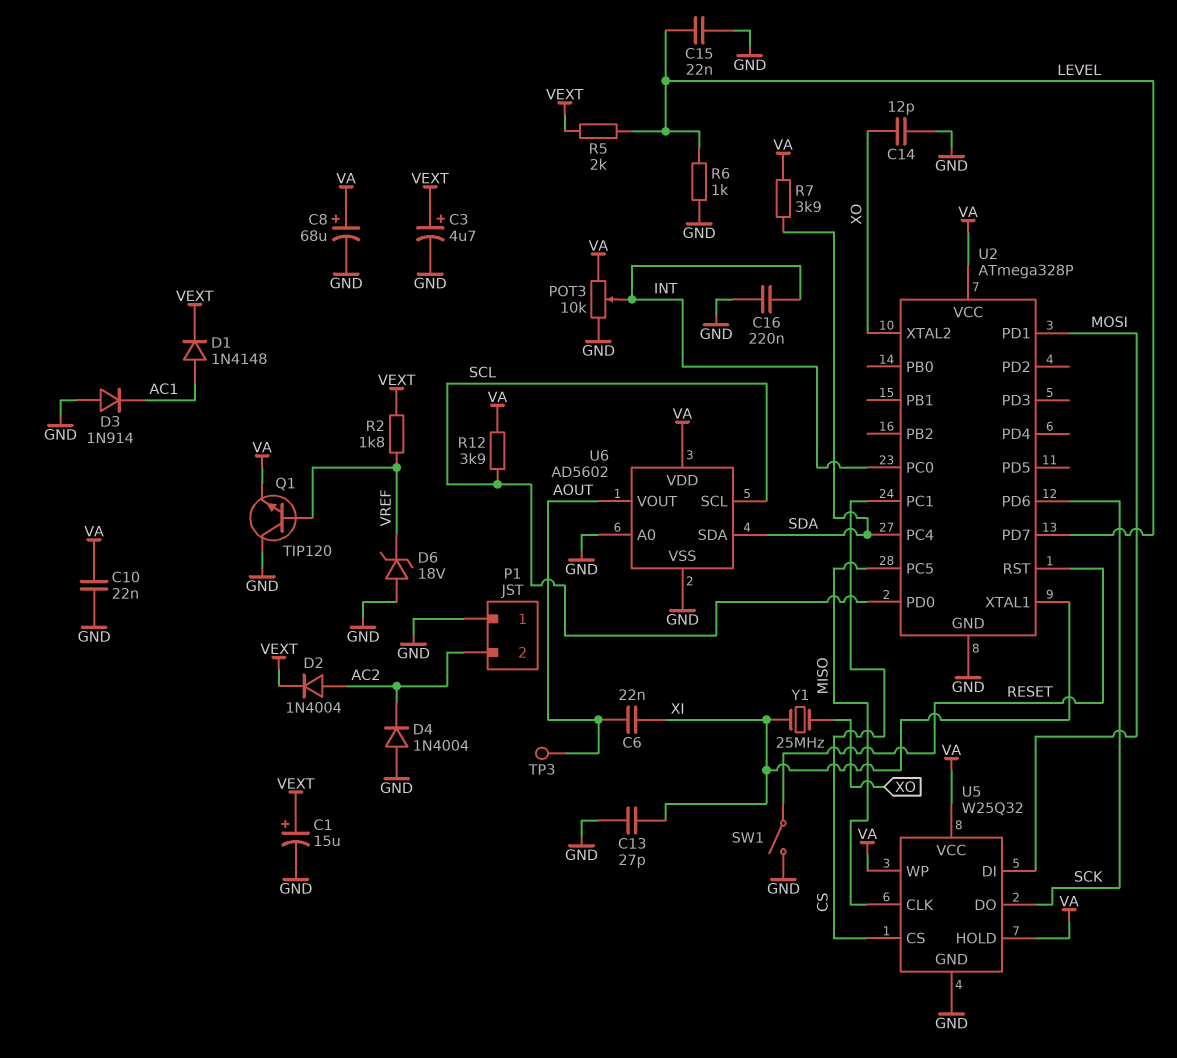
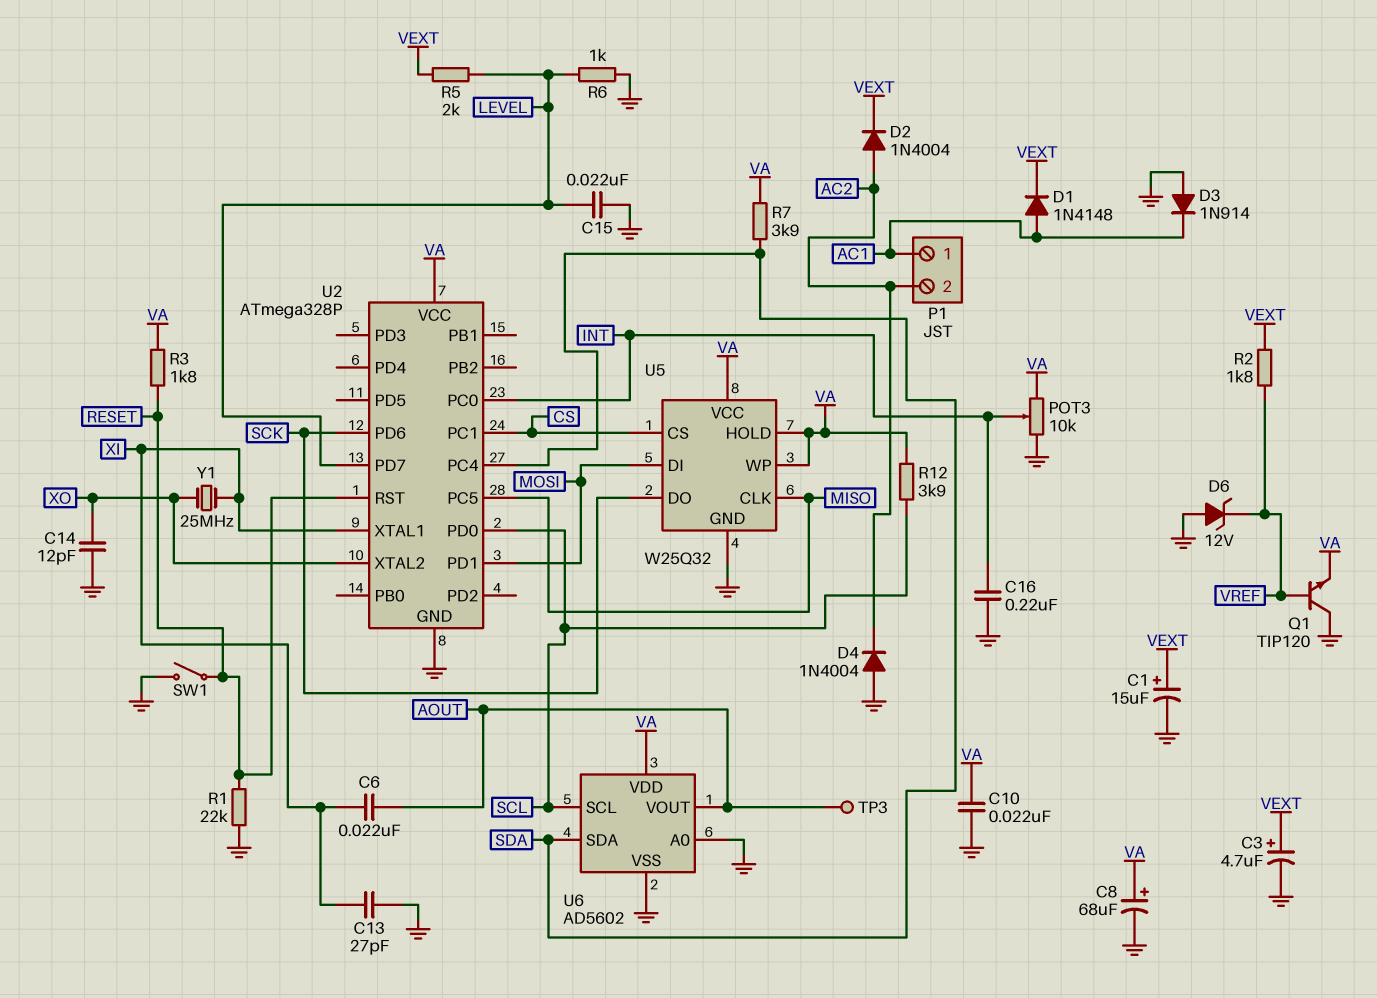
D6: zener 18V (A GND, K VREF) -> zener 12V (A GND, K VREF)
P1 pin 1: GND -> AC1
R1: none -> 22k (GND, RESET)
R3: none -> 1.8k (RESET, VA)

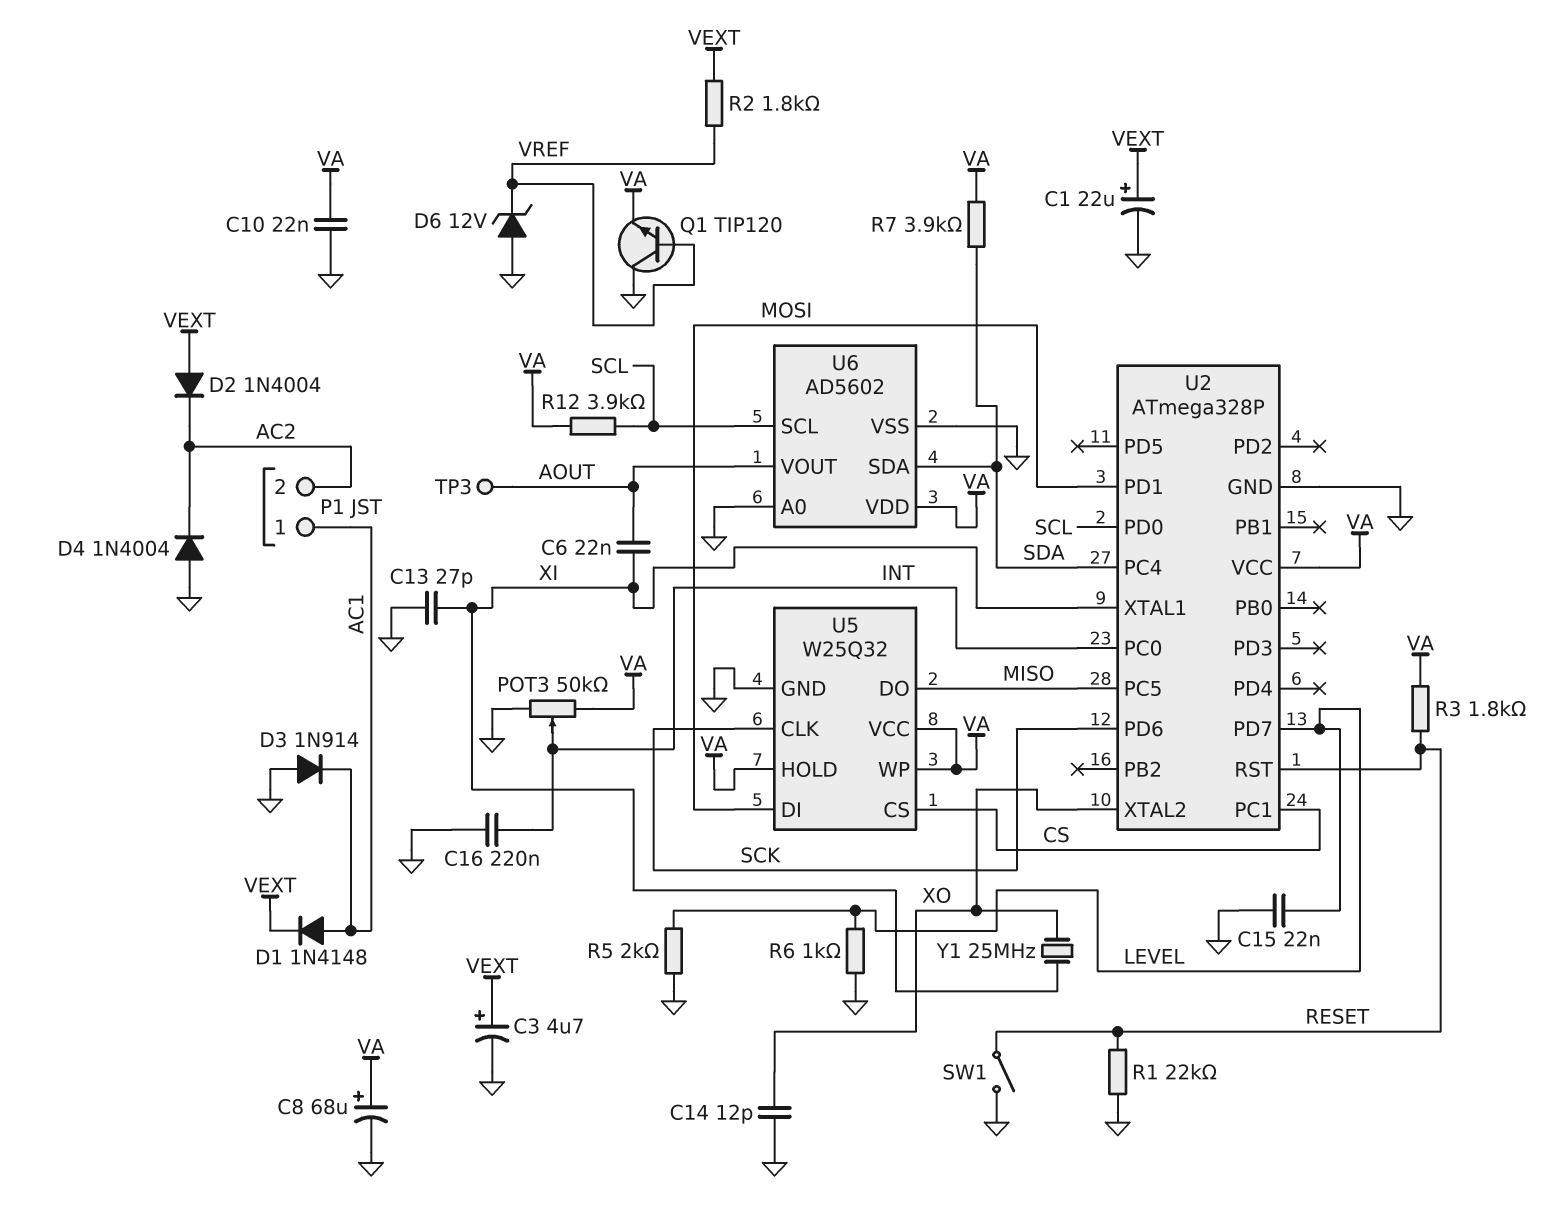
C1: 15uF (plus VEXT, minus GND) -> 22uF (plus VEXT, minus GND)
D2: diode 1N4004 (A AC2, K VEXT) -> diode 1N4004 (A VEXT, K AC2)
POT3: 10k (GND, VA, wiper INT) -> 50k (GND, VA, wiper INT)
R5: 2k (LEVEL, VEXT) -> 2k (GND, LEVEL)
U5 pin CLK: MISO -> SCK
U5 pin DO: SCK -> MISO

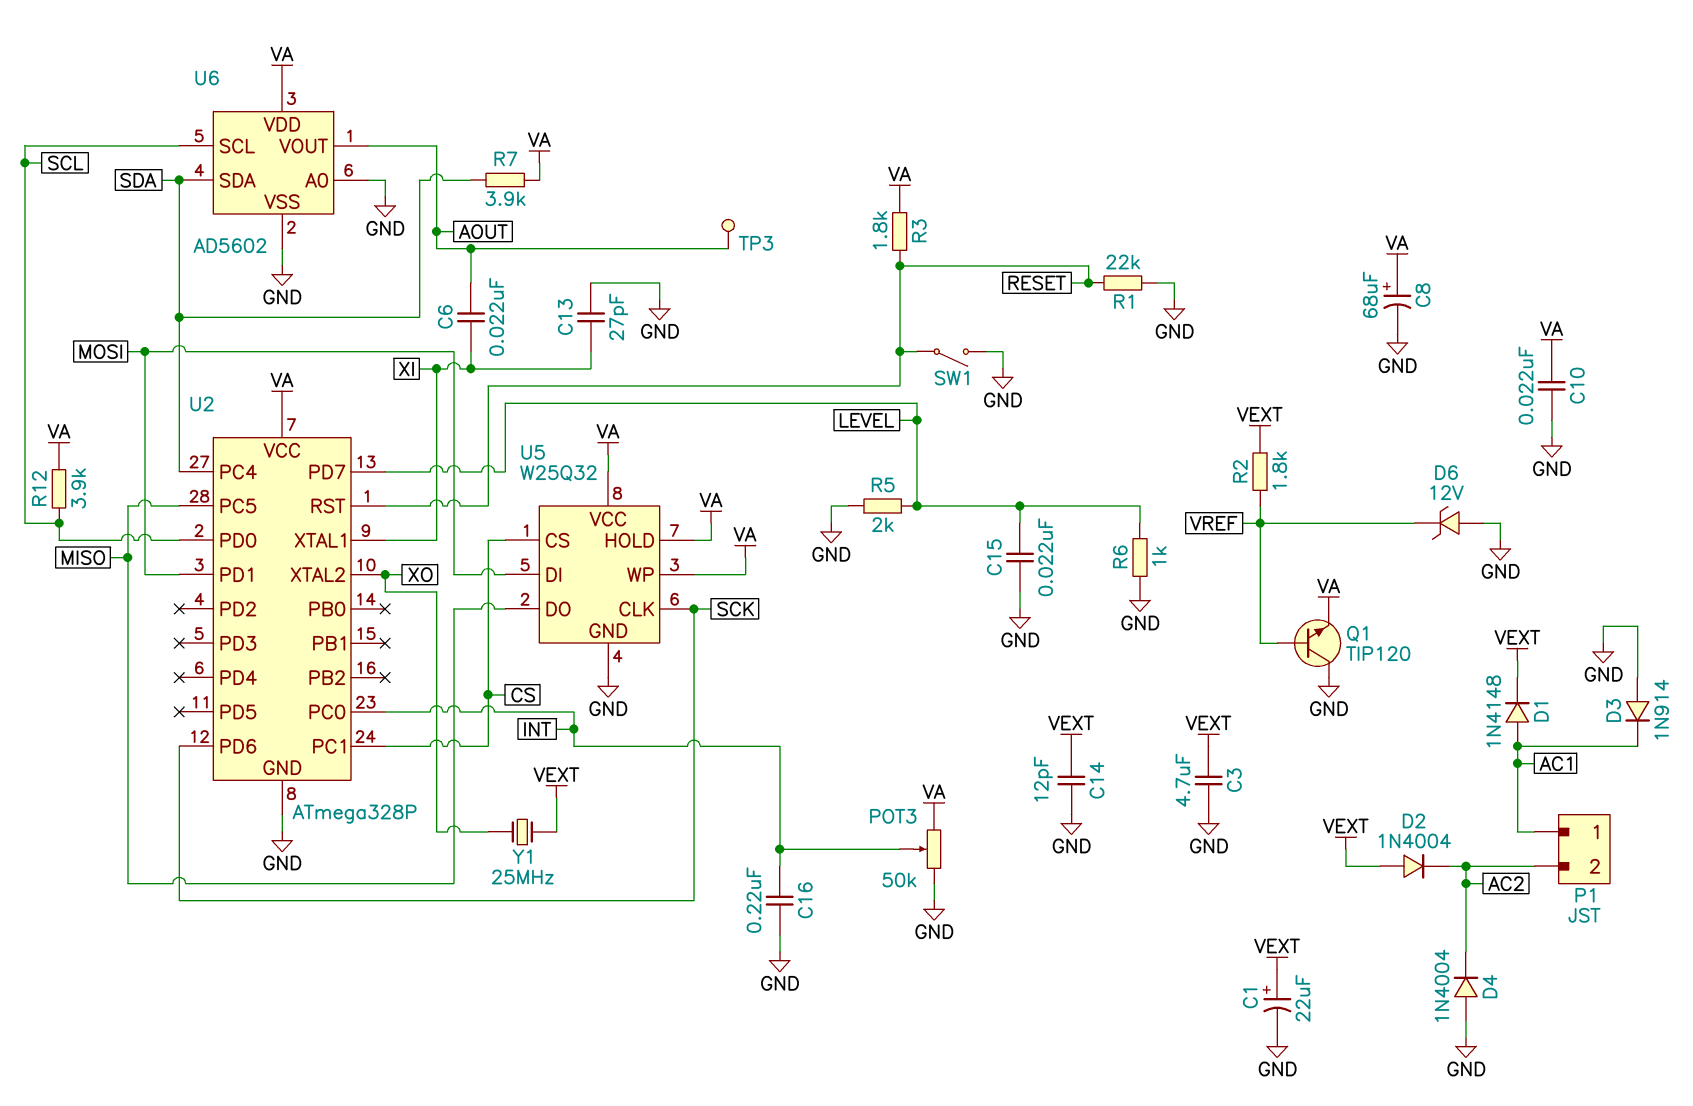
C3: 4.7uF (plus VEXT, minus GND) -> 4.7uF (GND, VEXT)
C14: 12pF (GND, XO) -> 12pF (GND, VEXT)
Y1: 25MHz (XI, XO) -> 25MHz (VEXT, XO)

